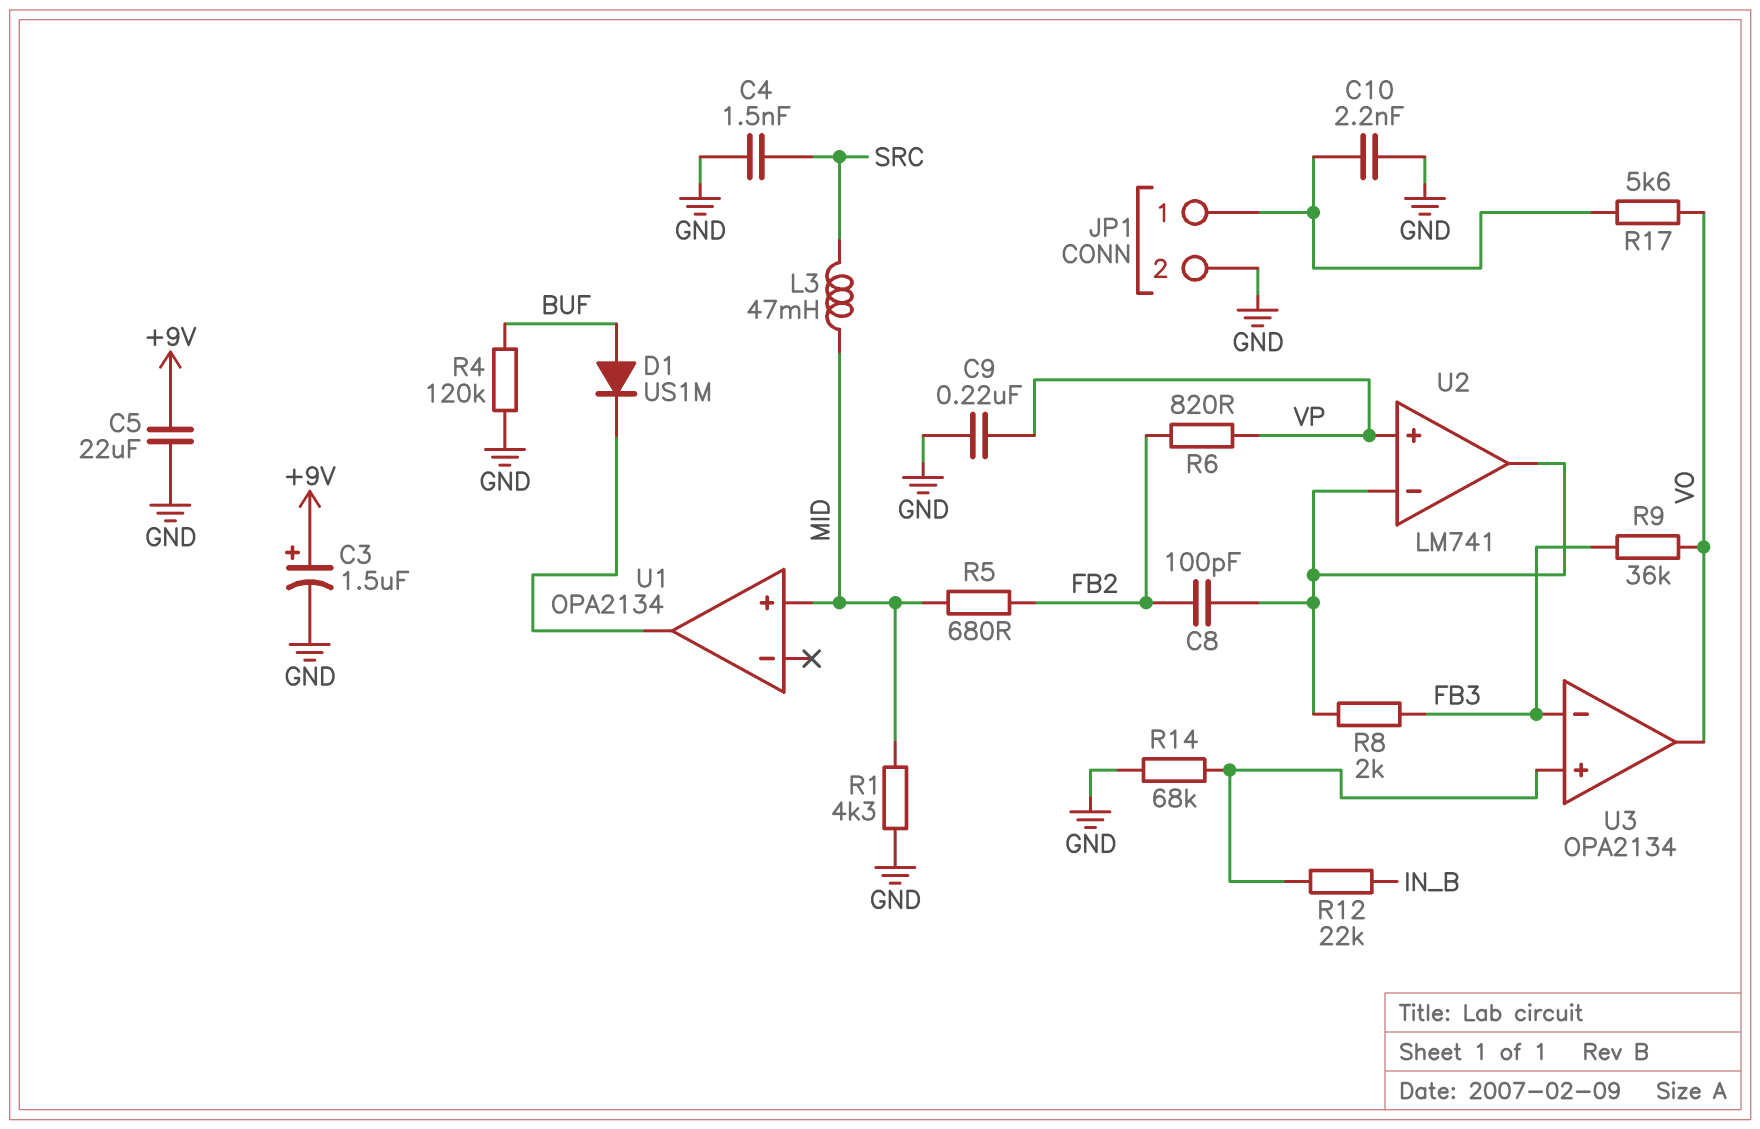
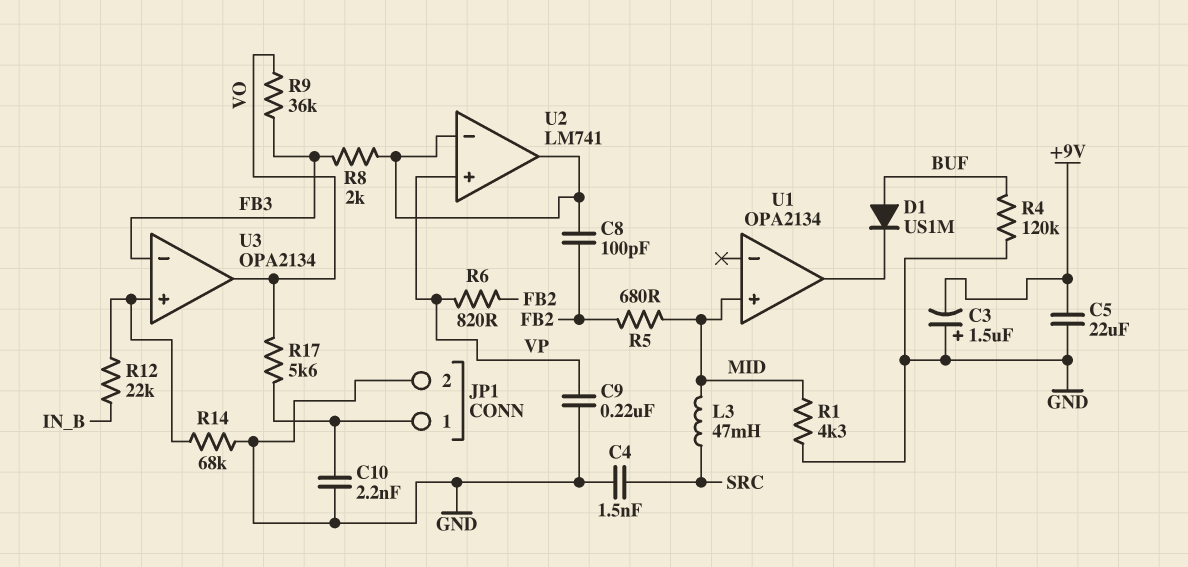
C3: 1.5uF (plus +9V, minus GND) -> 1.5uF (plus GND, minus +9V)

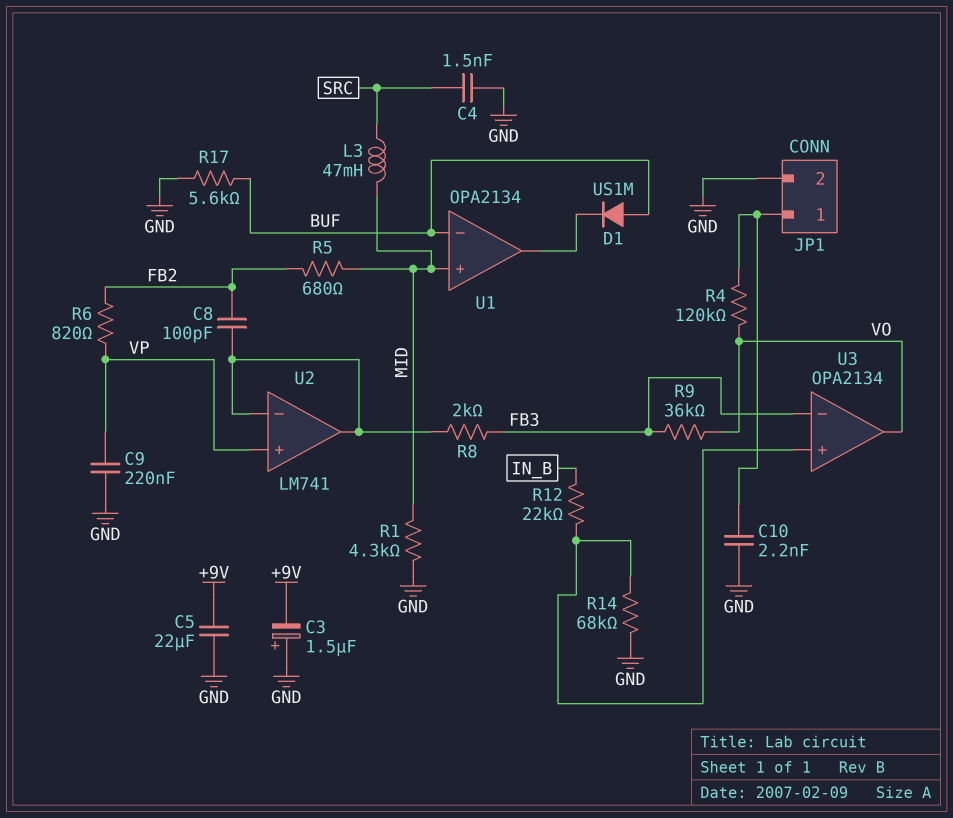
R4: 120k (BUF, GND) -> 120k (JP1/1, VO)
R17: 5.6k (JP1/1, VO) -> 5.6k (BUF, GND)
U1 pin in-: none -> BUF

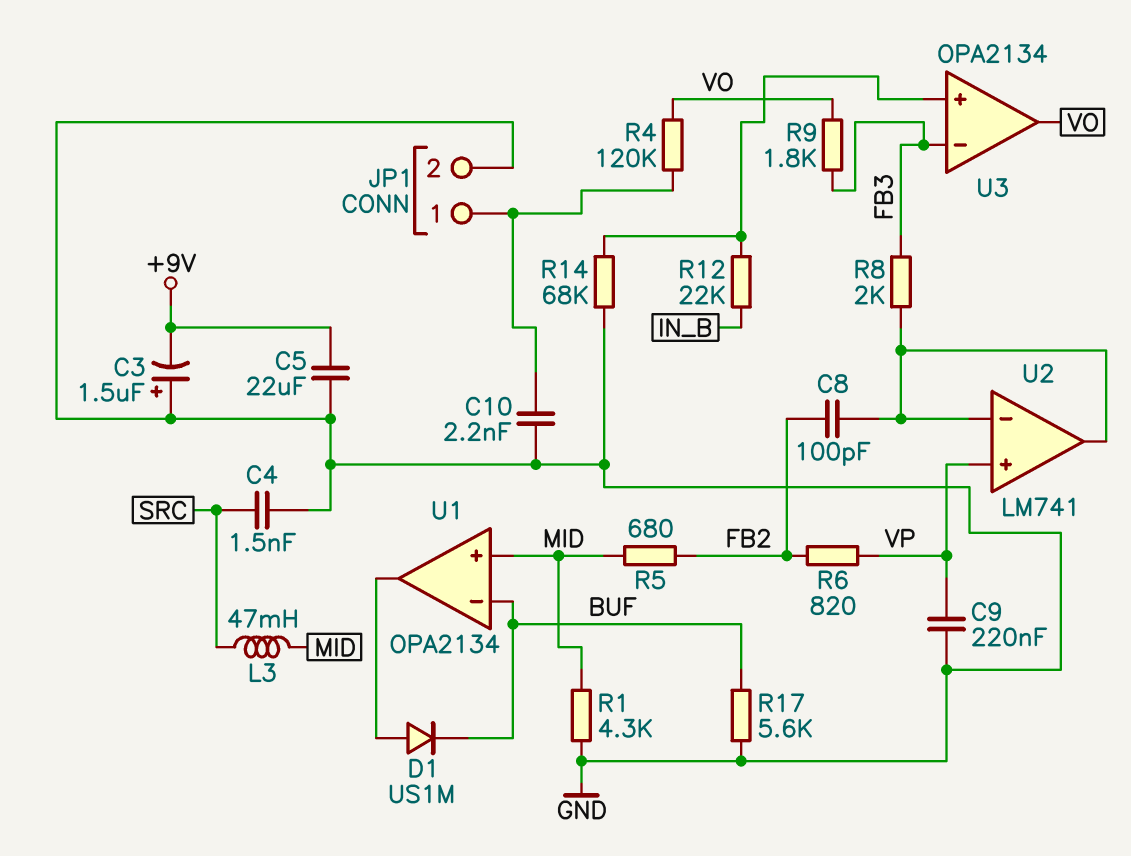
D1: diode US1M (A BUF, K U1/out) -> diode US1M (A U1/out, K BUF)
R9: 36k (FB3, VO) -> 1.8k (FB3, VO)

